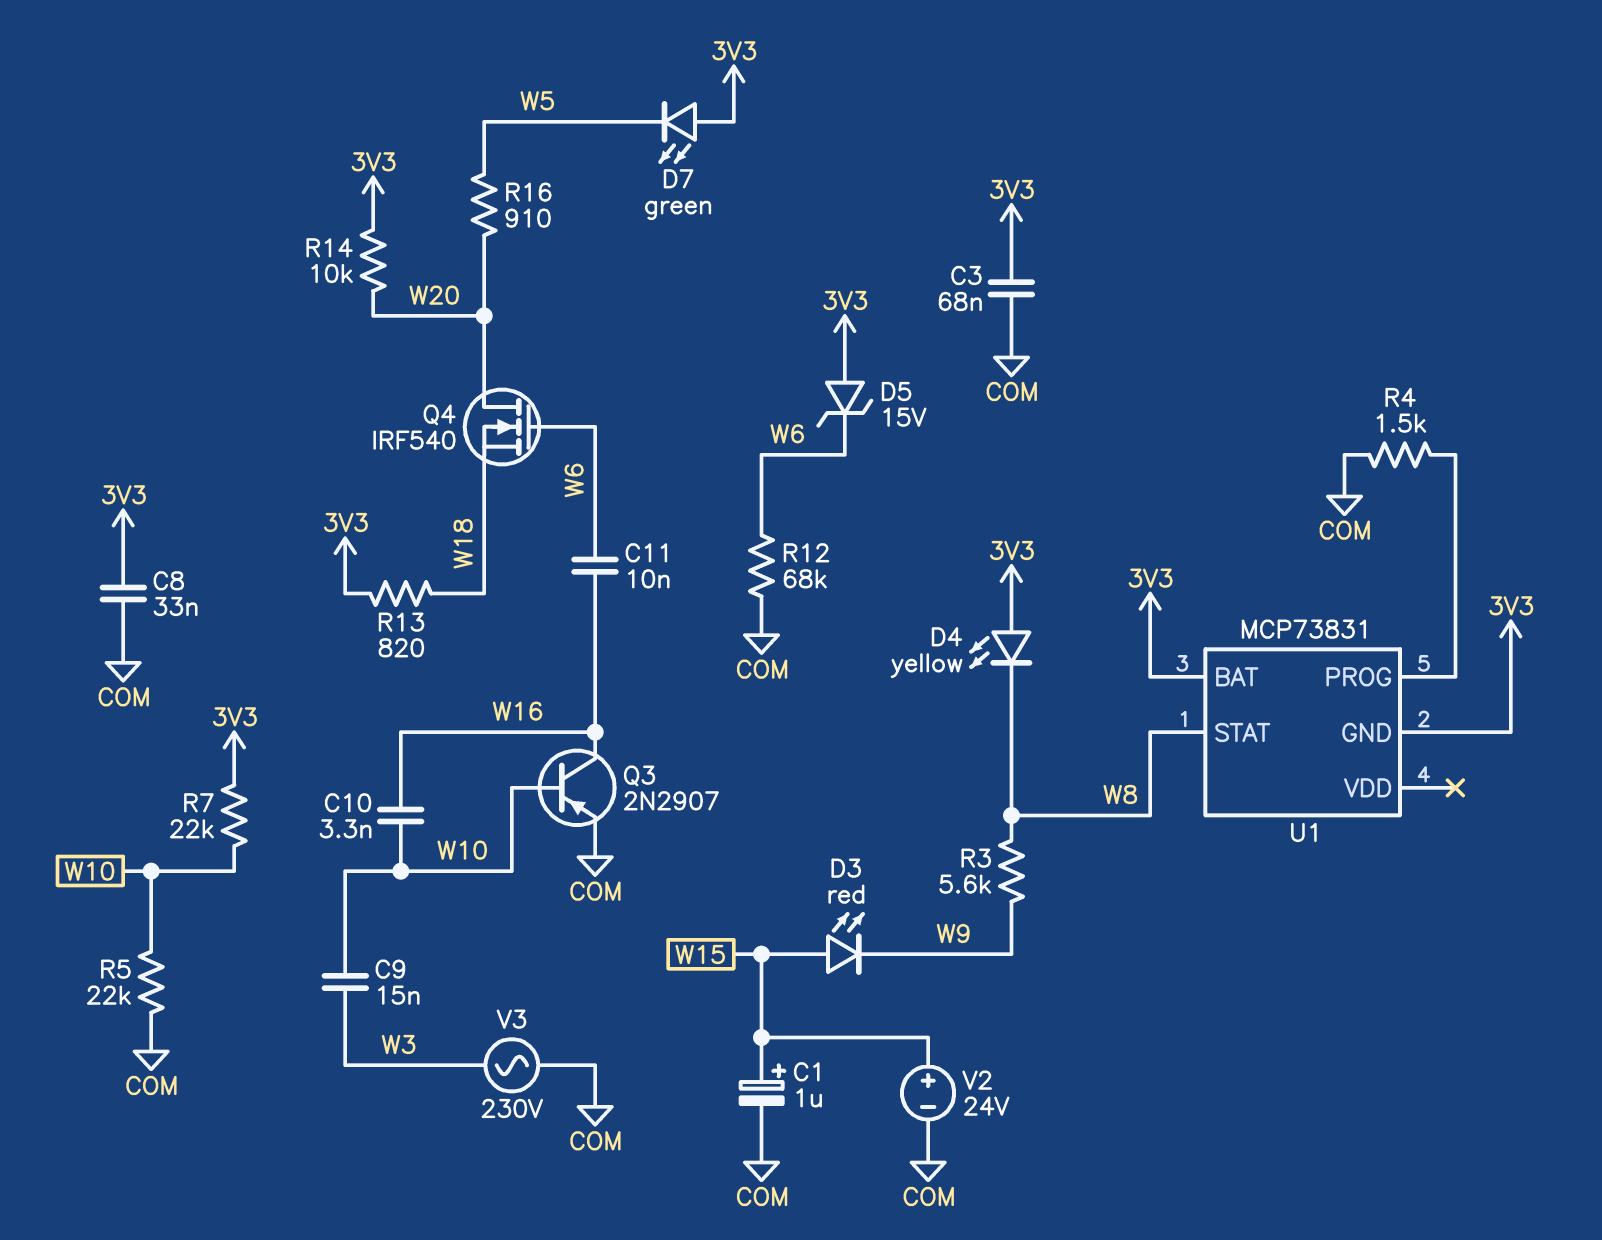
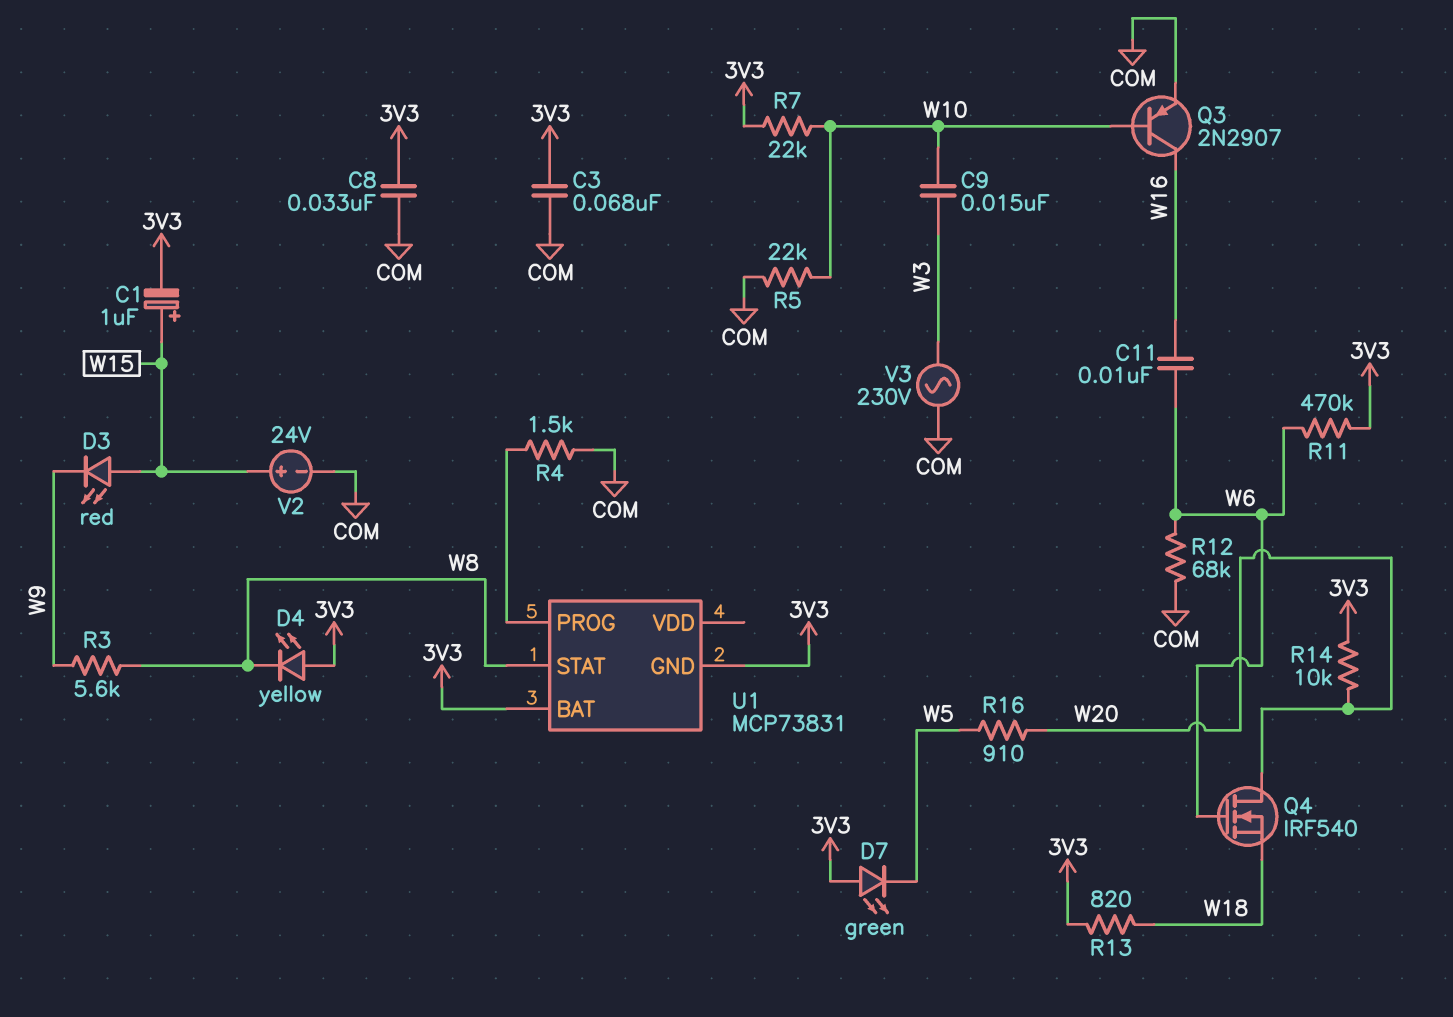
C1: 1uF (plus W15, minus COM) -> 1uF (plus W15, minus 3V3)
C10: 3.3nF (W10, W16) -> none
D5: zener 15V (A 3V3, K W6) -> none
R11: none -> 470k (3V3, W6)

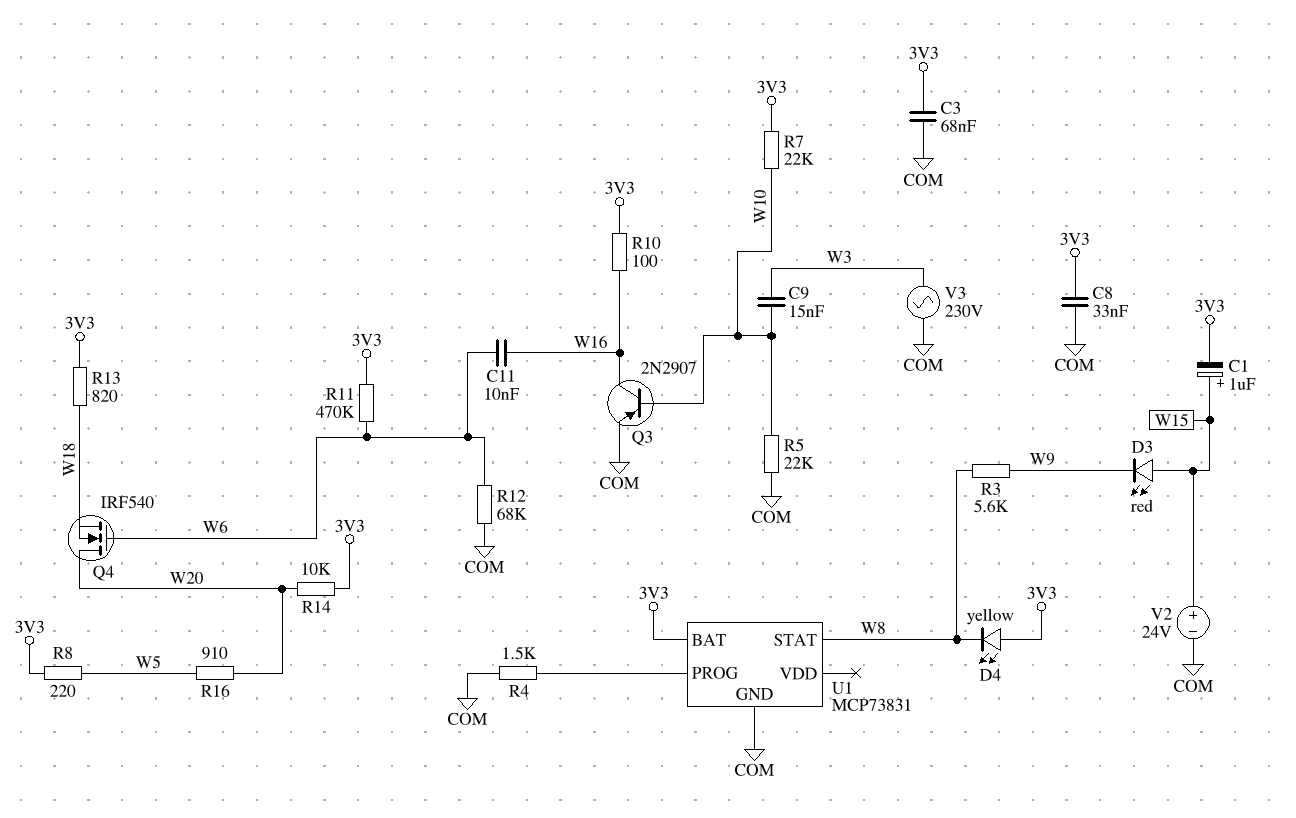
D7: LED green (A 3V3, K W5) -> none
R8: none -> 220 (3V3, W5)
R10: none -> 100 (3V3, W16)
U1 pin GND: 3V3 -> COM

